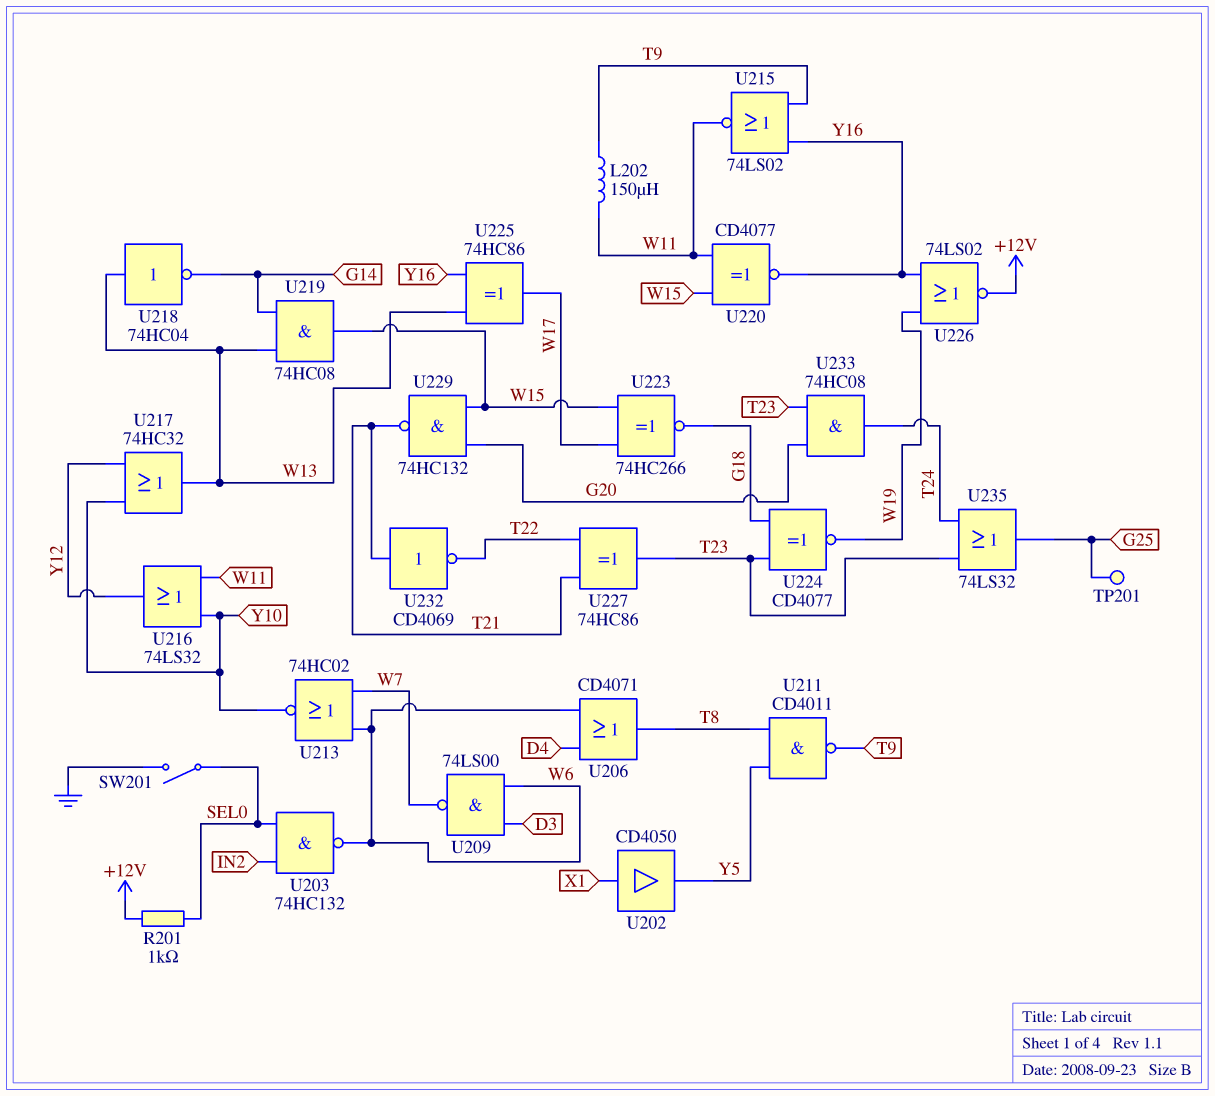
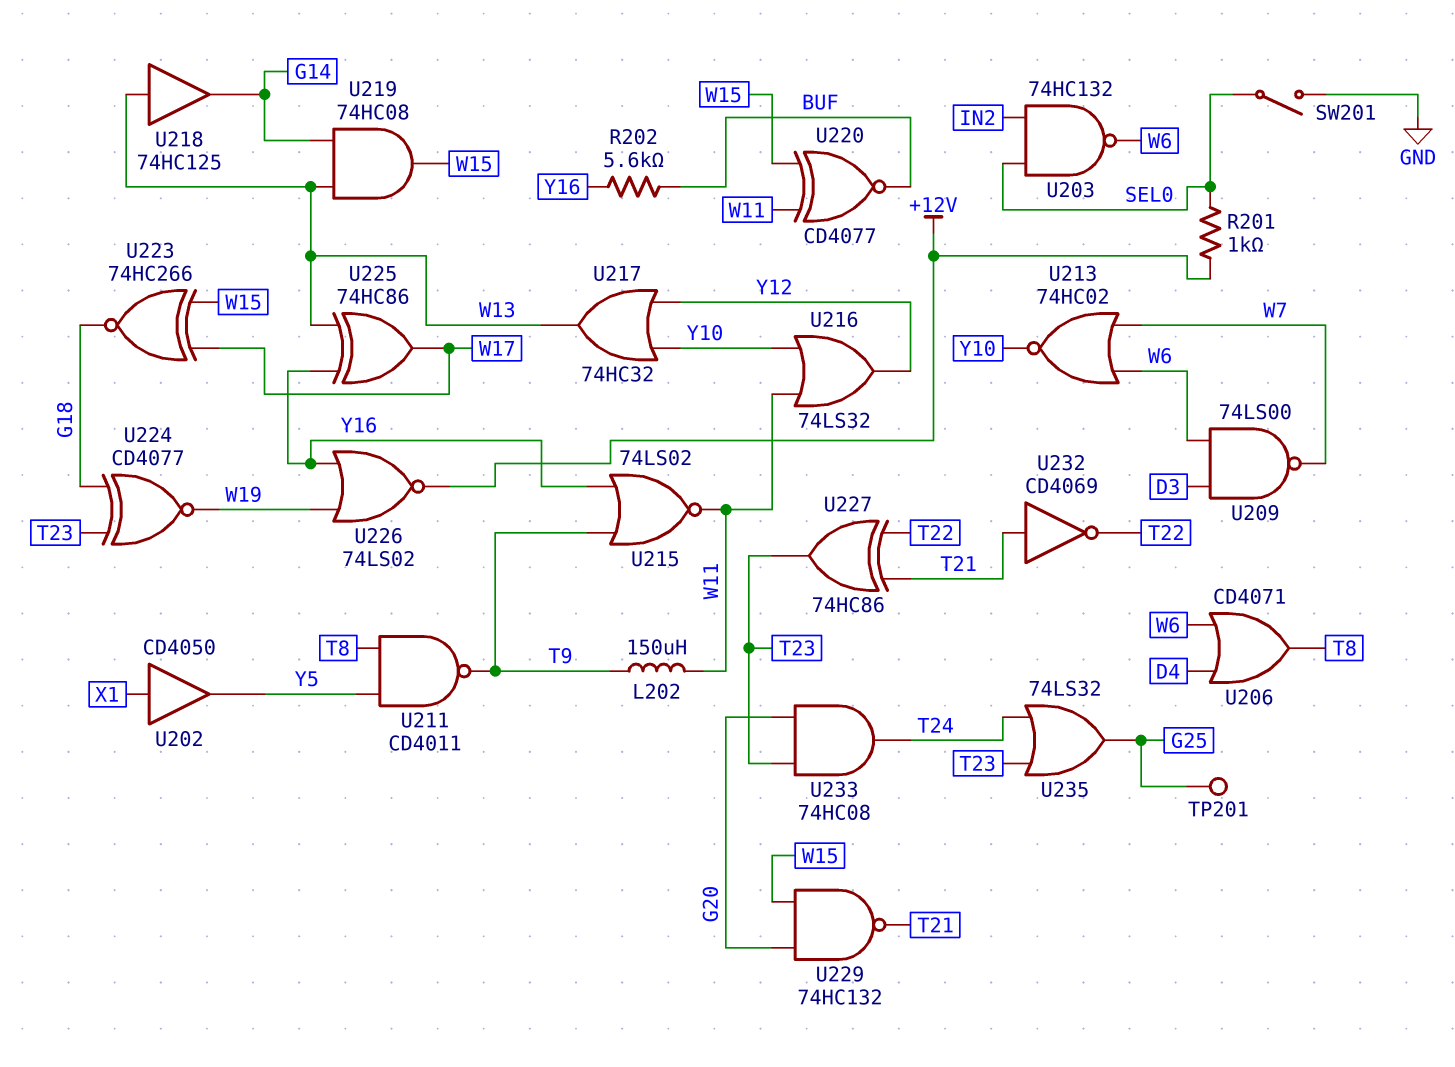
R202: none -> 5.6k (BUF, Y16)
U218: NOT 74HC04 (in W13, out G14) -> buffer 74HC125 (in W13, out G14)
U220: XNOR CD4077 (in W11, in W15, out Y16) -> XNOR CD4077 (in W11, in W15, out BUF)

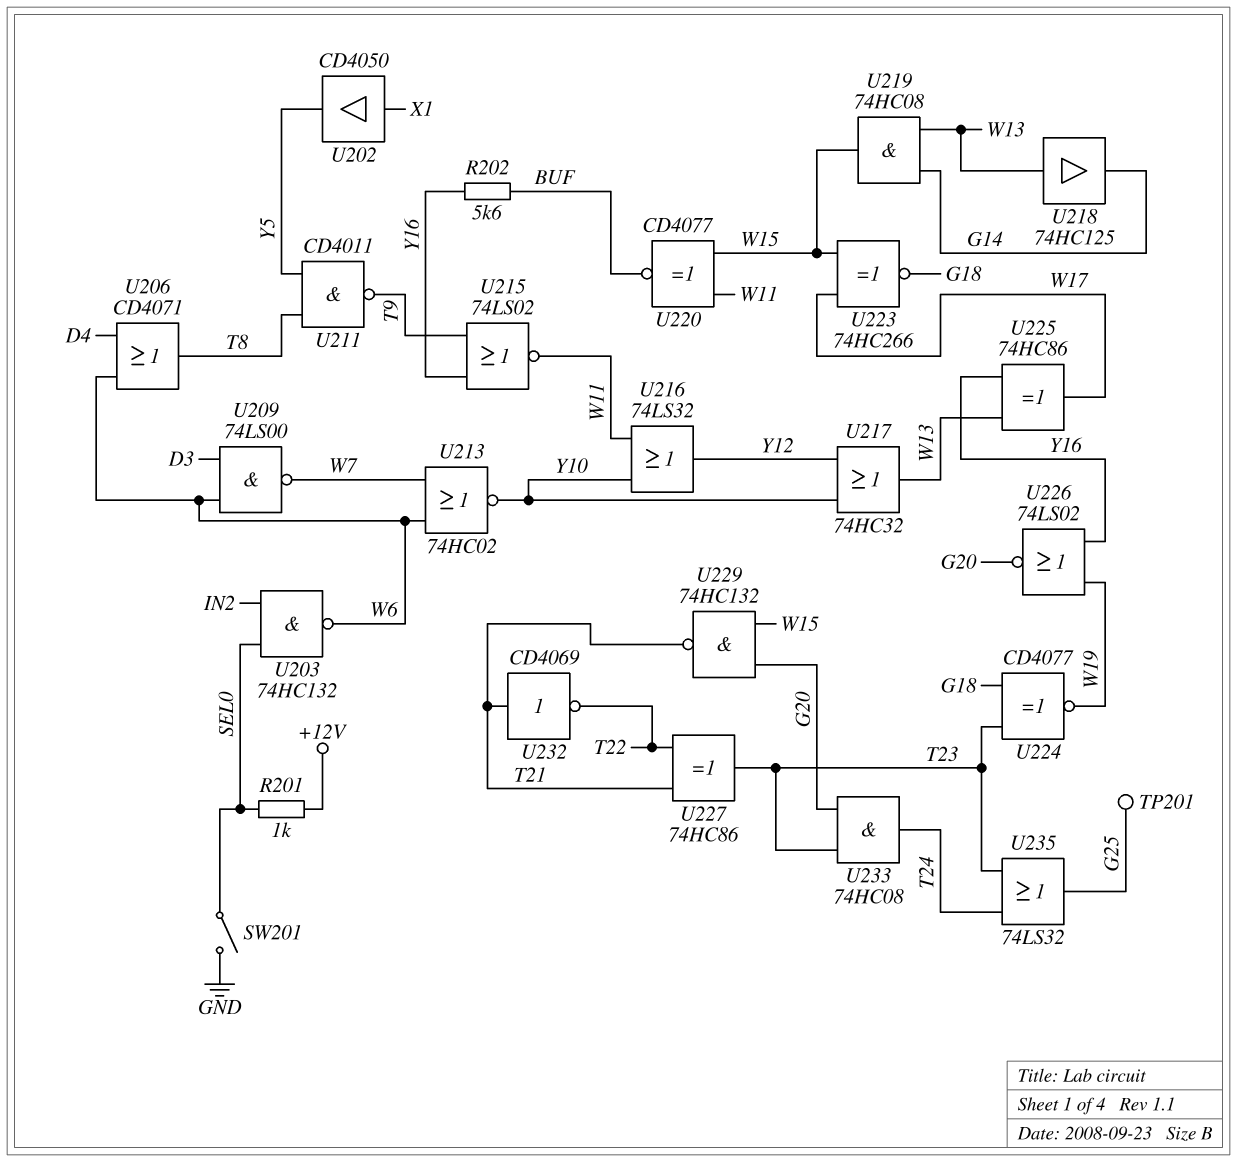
L202: 150uH (T9, W11) -> none
U226: NOR 74LS02 (in W19, in Y16, out +12V) -> NOR 74LS02 (in W19, in Y16, out G20)

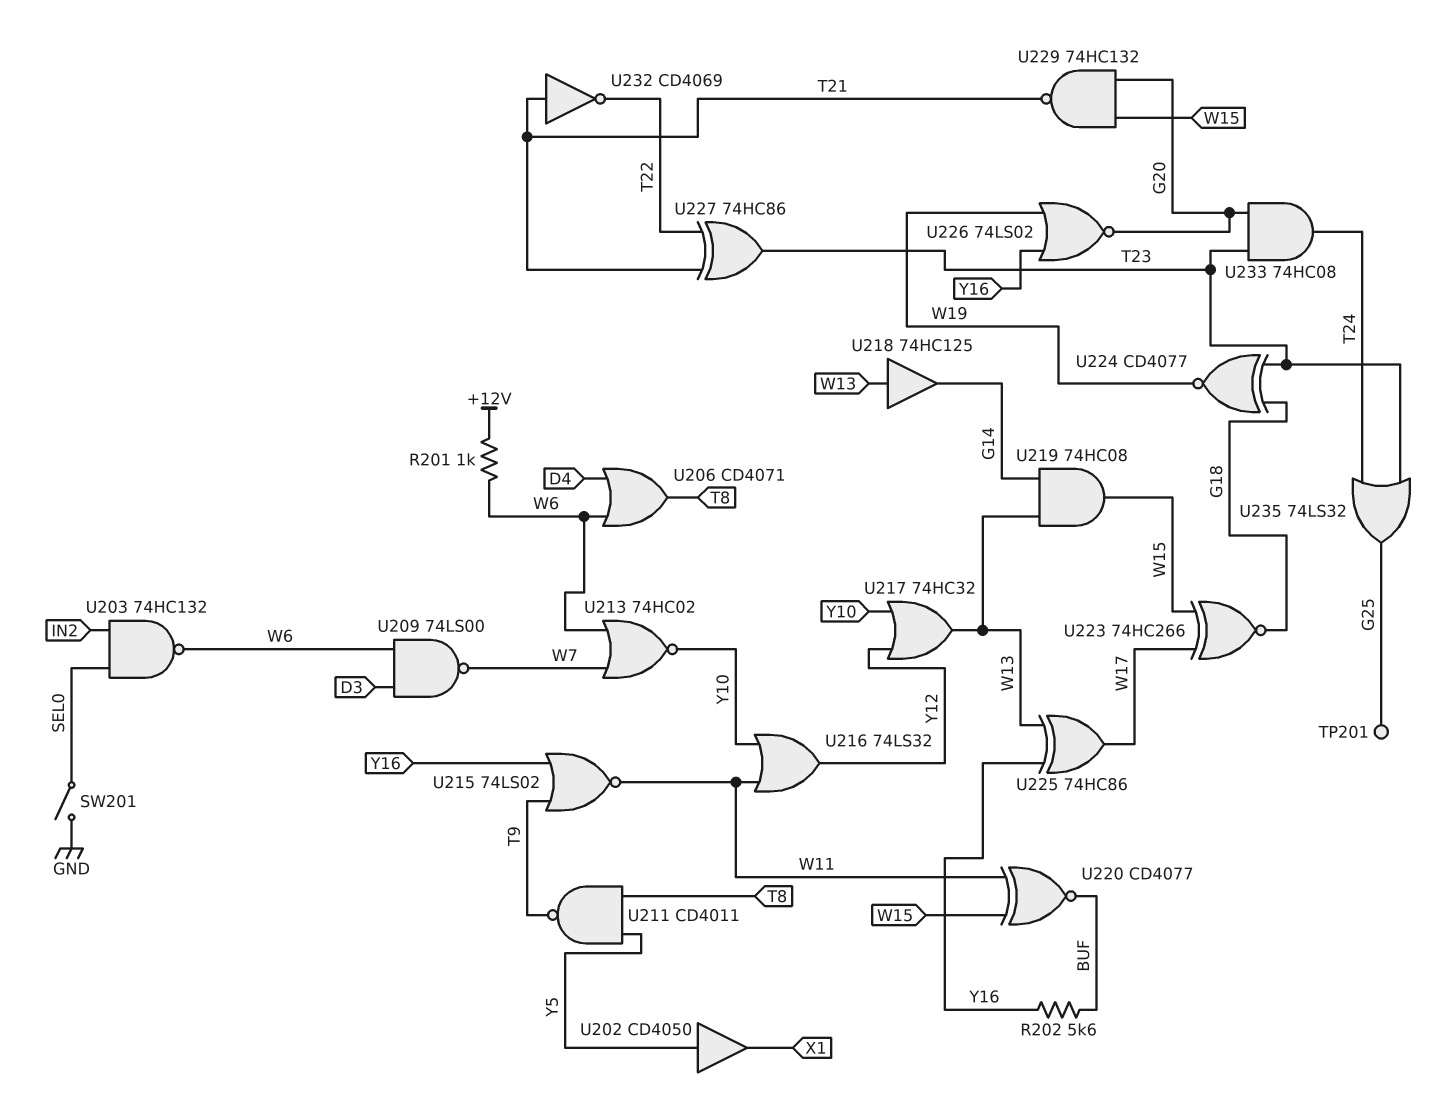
R201: 1k (+12V, SEL0) -> 1k (+12V, W6)
U202: buffer CD4050 (in X1, out Y5) -> buffer CD4050 (in Y5, out X1)

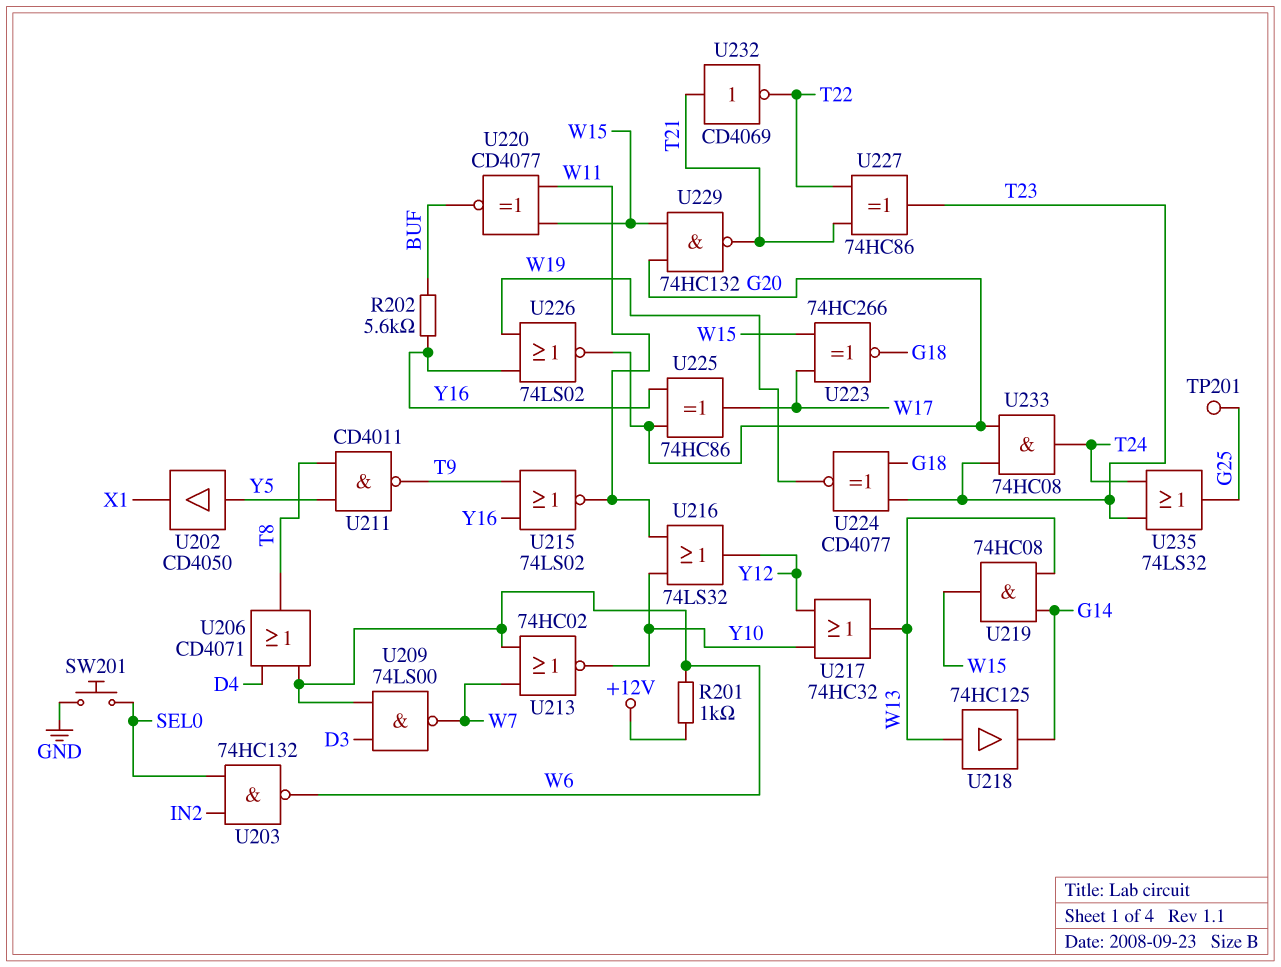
SW201: switch (GND, SEL0) -> button (GND, SEL0)
U225: XOR 74HC86 (in W13, in Y16, out W17) -> XOR 74HC86 (in G20, in Y16, out W17)

